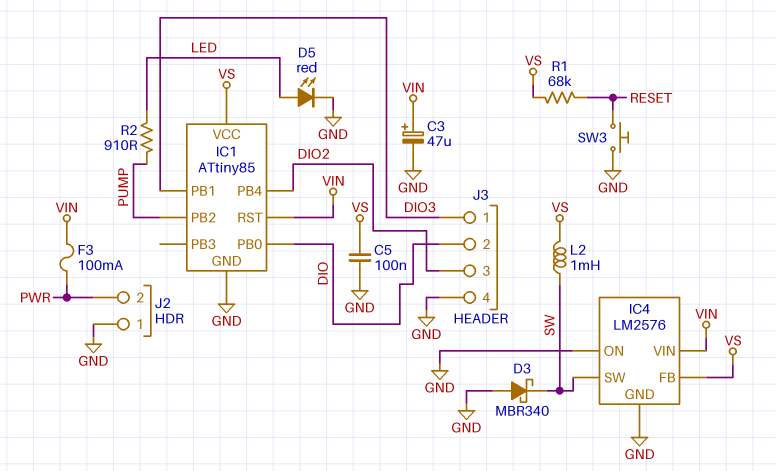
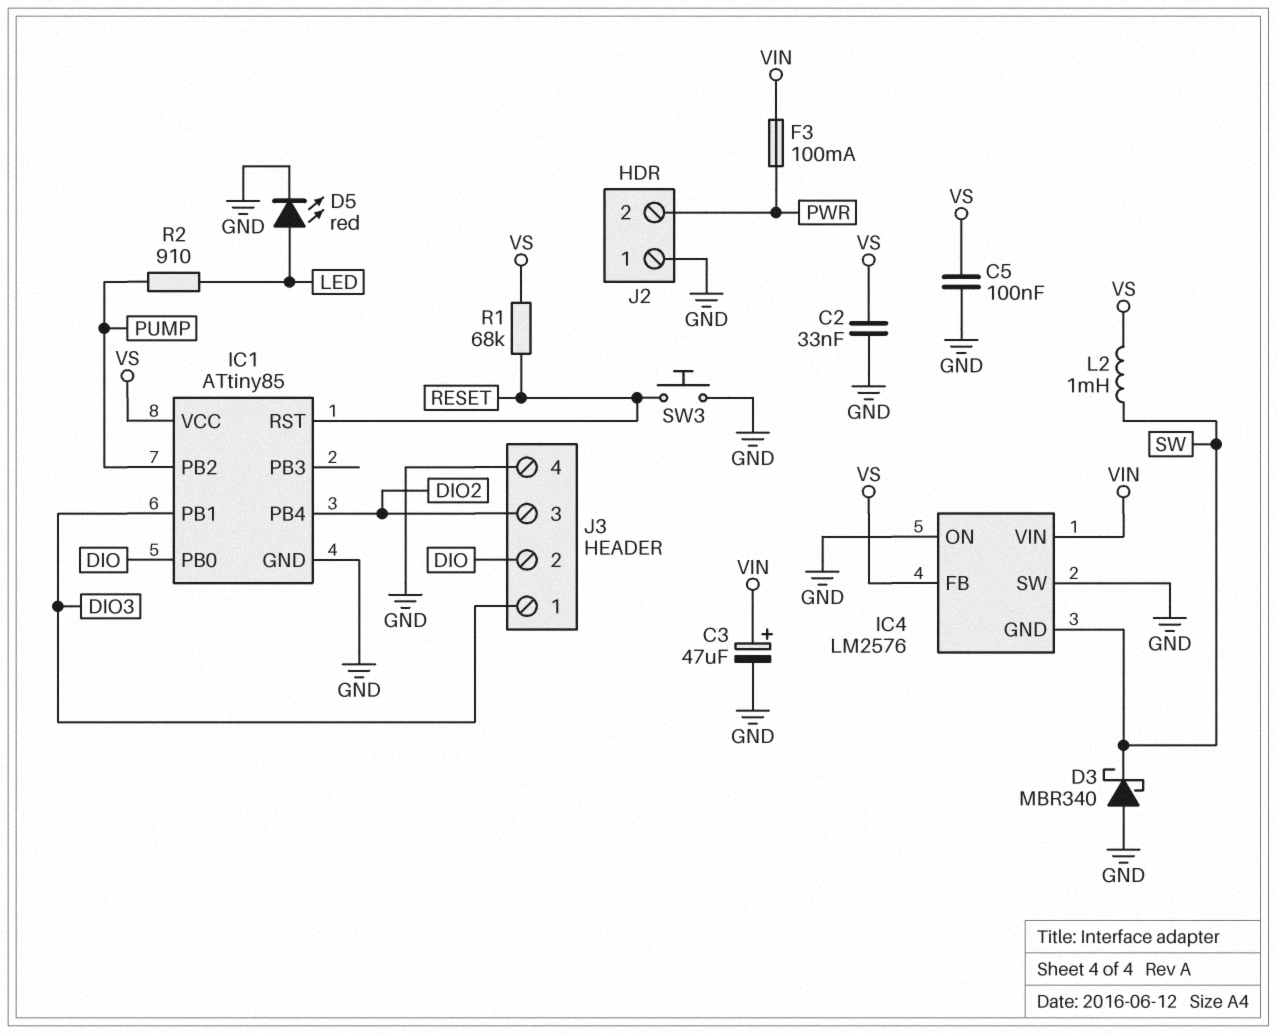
C2: none -> 33nF (GND, VS)
IC1 pin RST: VIN -> RESET
IC4 pin GND: GND -> SW
IC4 pin SW: SW -> GND

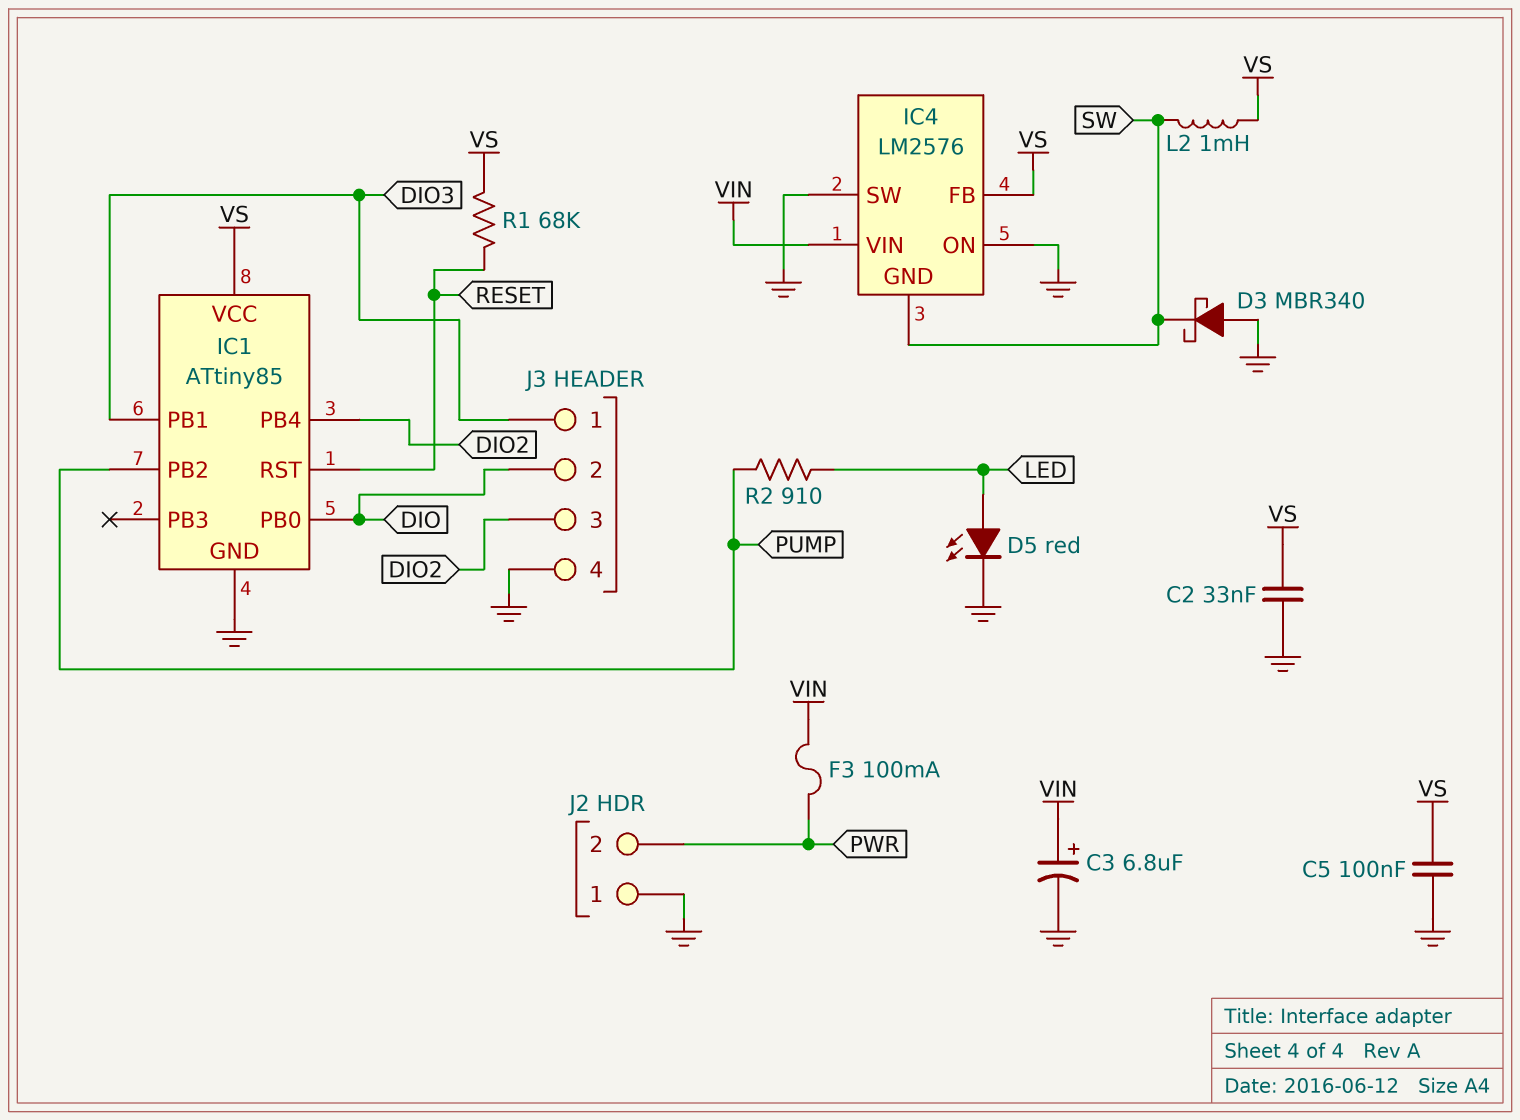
C3: 47uF (plus VIN, minus GND) -> 6.8uF (plus VIN, minus GND)
SW3: button (GND, RESET) -> none

